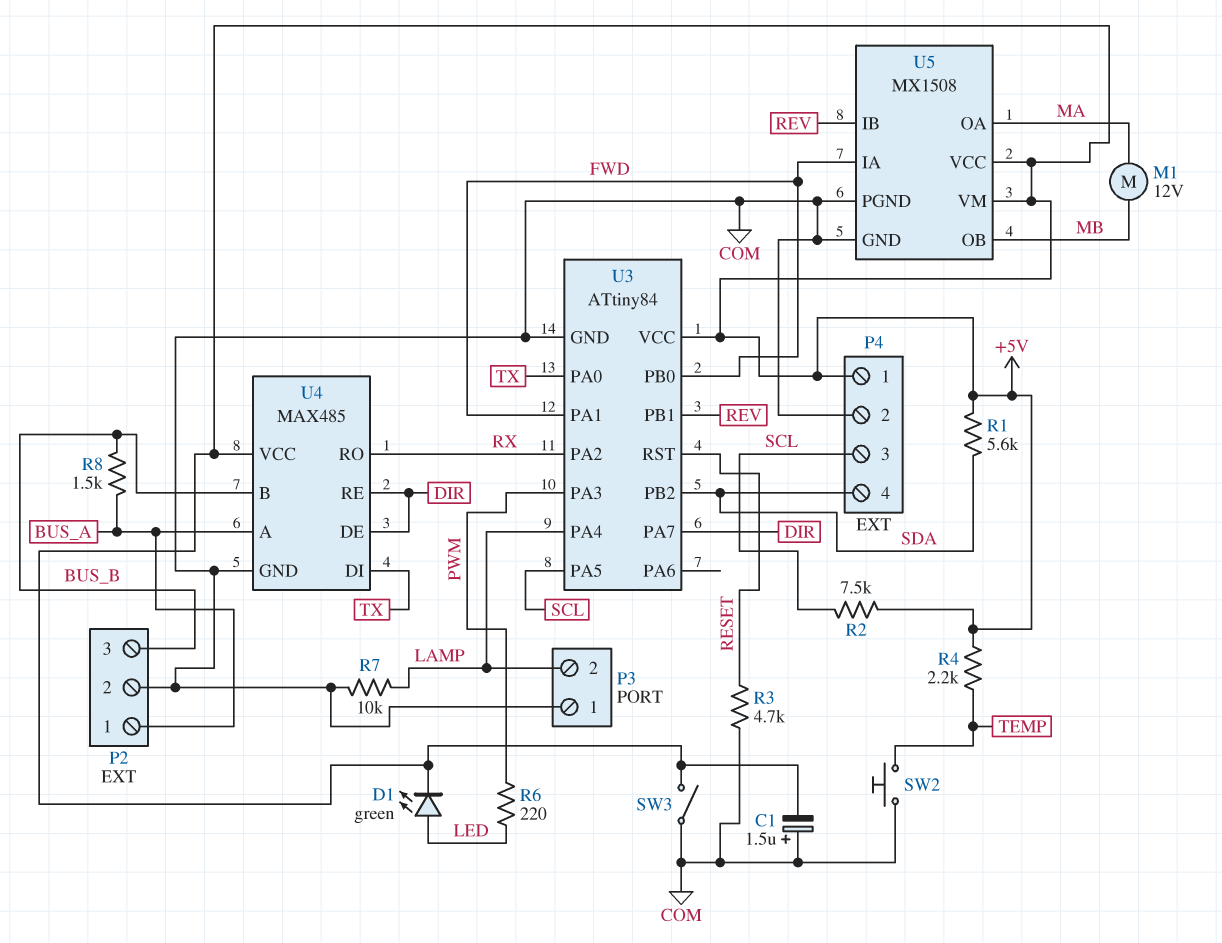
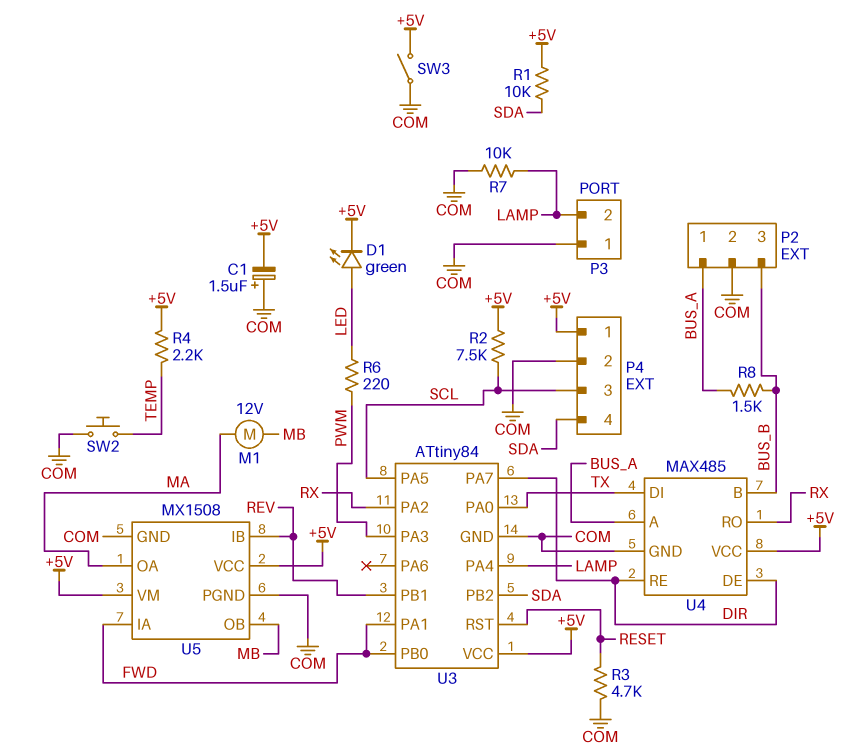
R1: 5.6k (+5V, SDA) -> 10k (+5V, SDA)

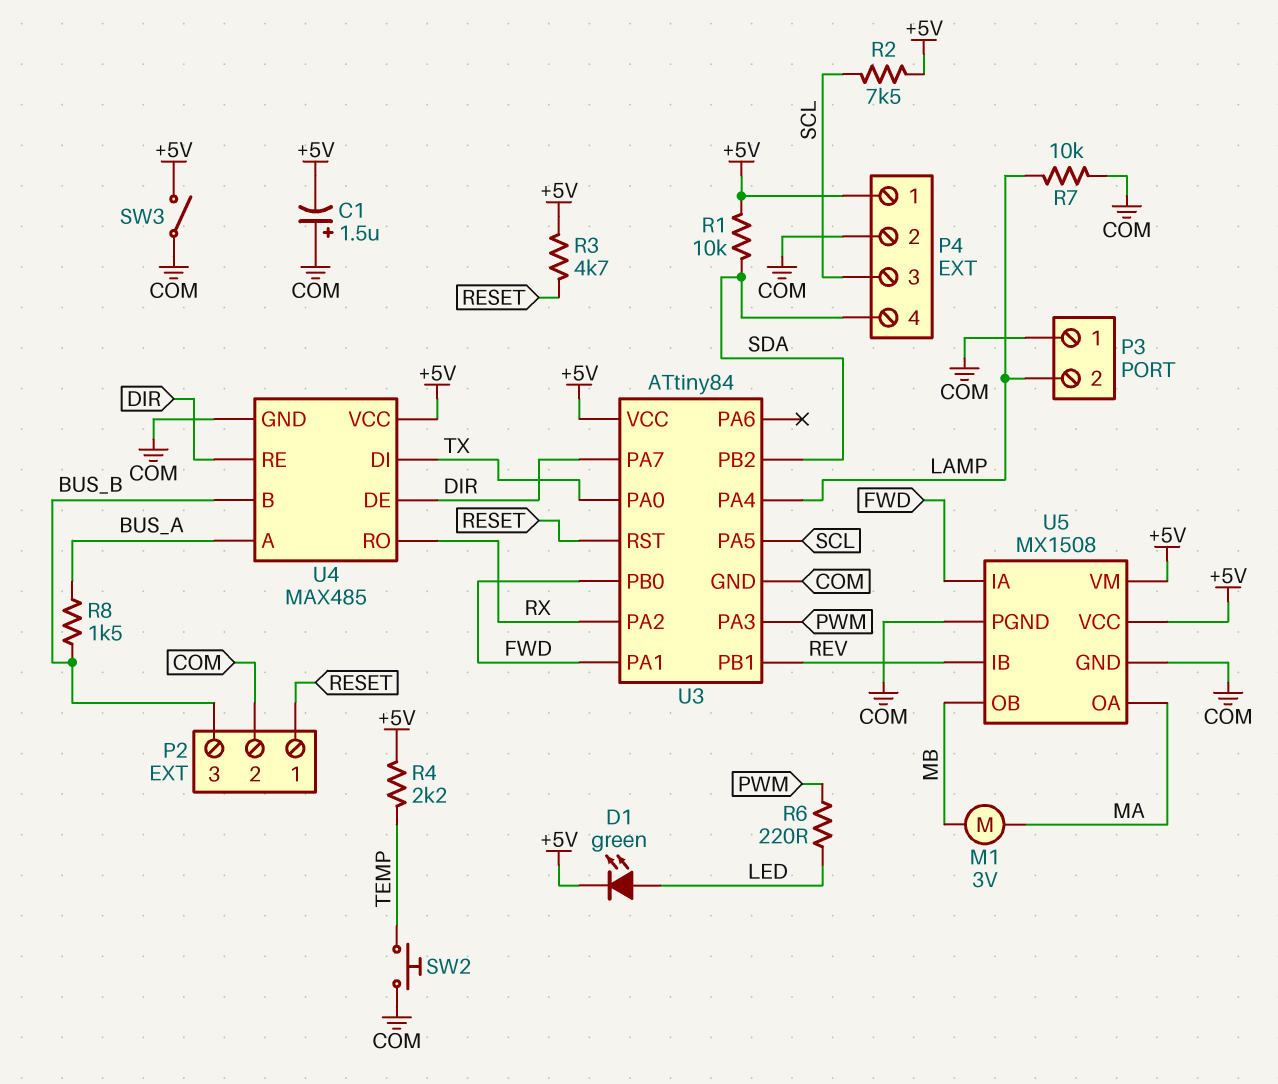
M1: motor 12V (MA, MB) -> motor 3V (MA, MB)
P2 pin 1: BUS_A -> RESET
R3: 4.7k (COM, RESET) -> 4.7k (+5V, RESET)

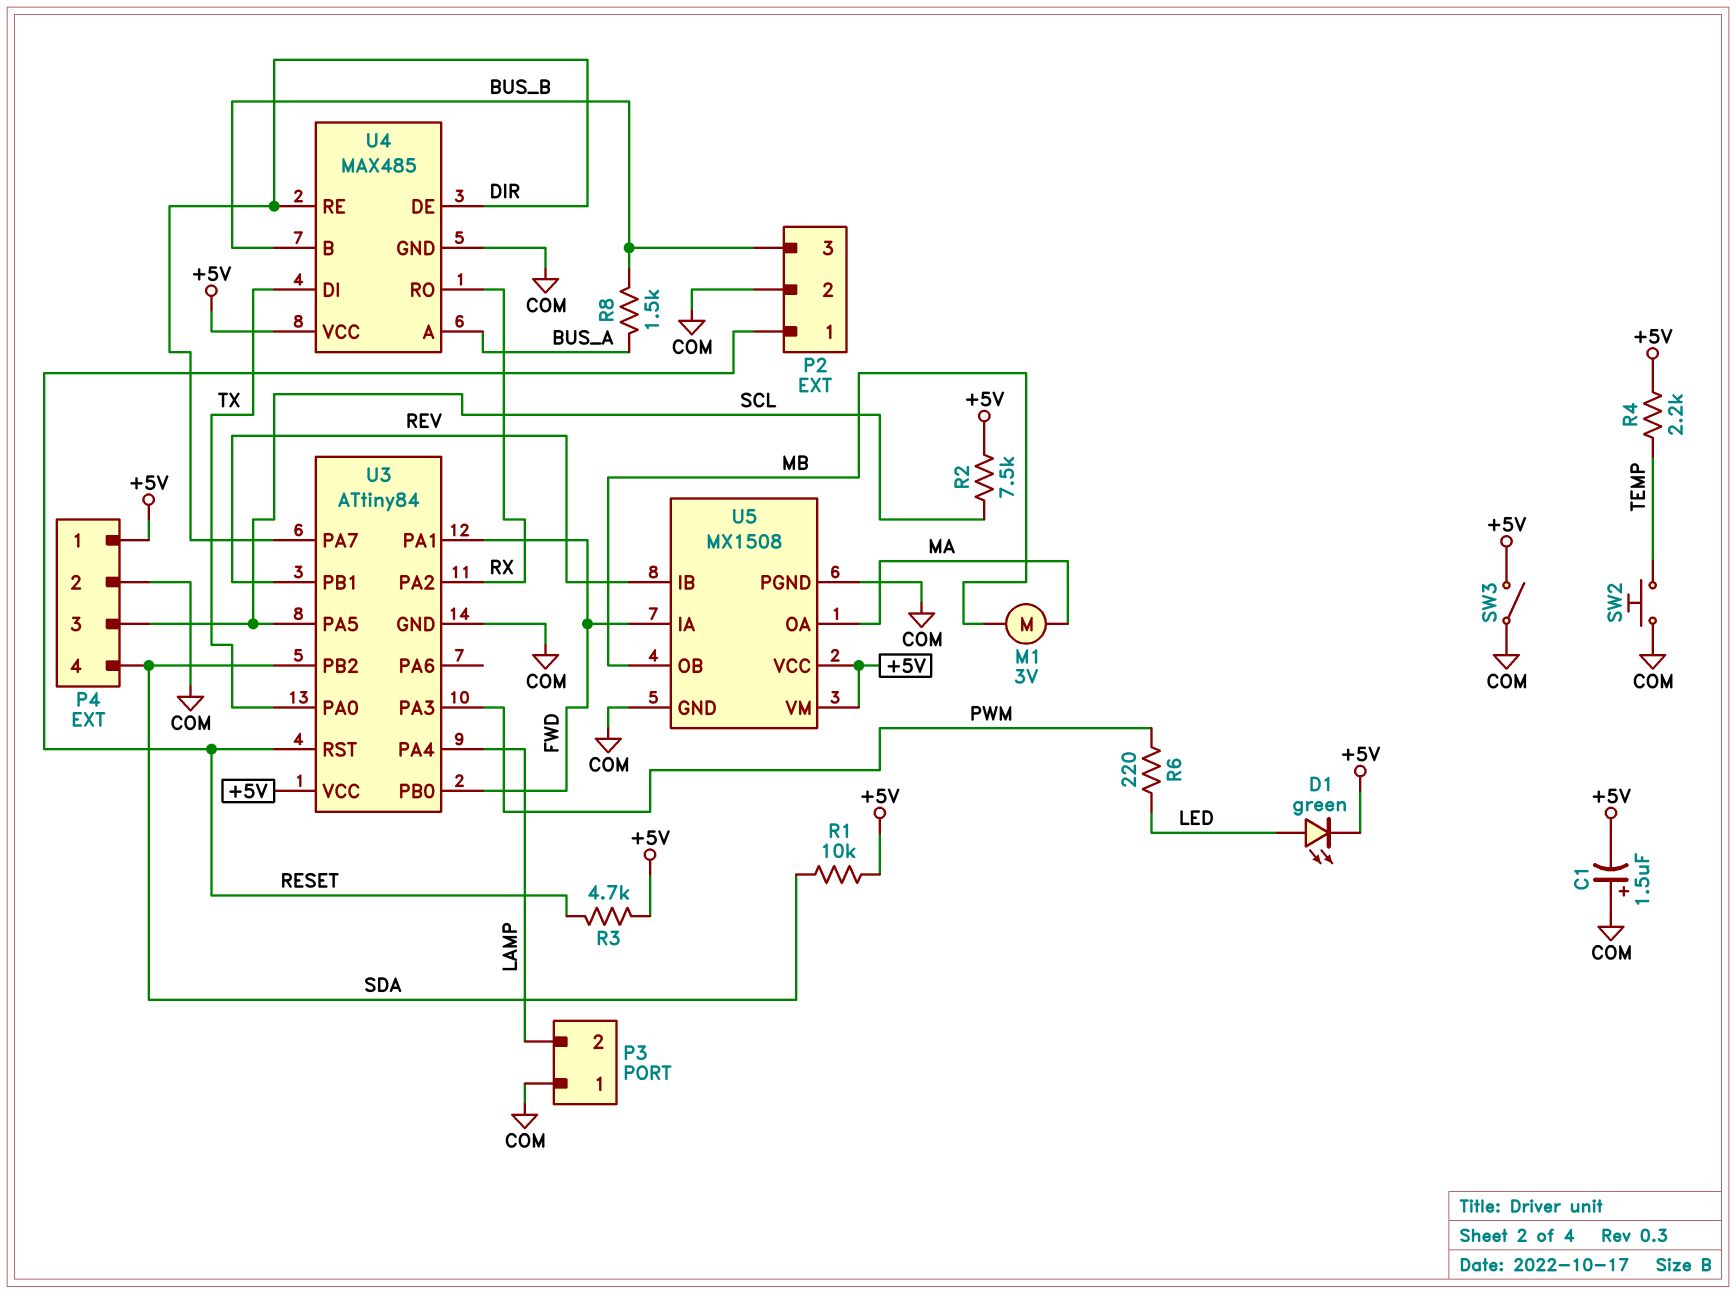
R7: 10k (COM, LAMP) -> none

